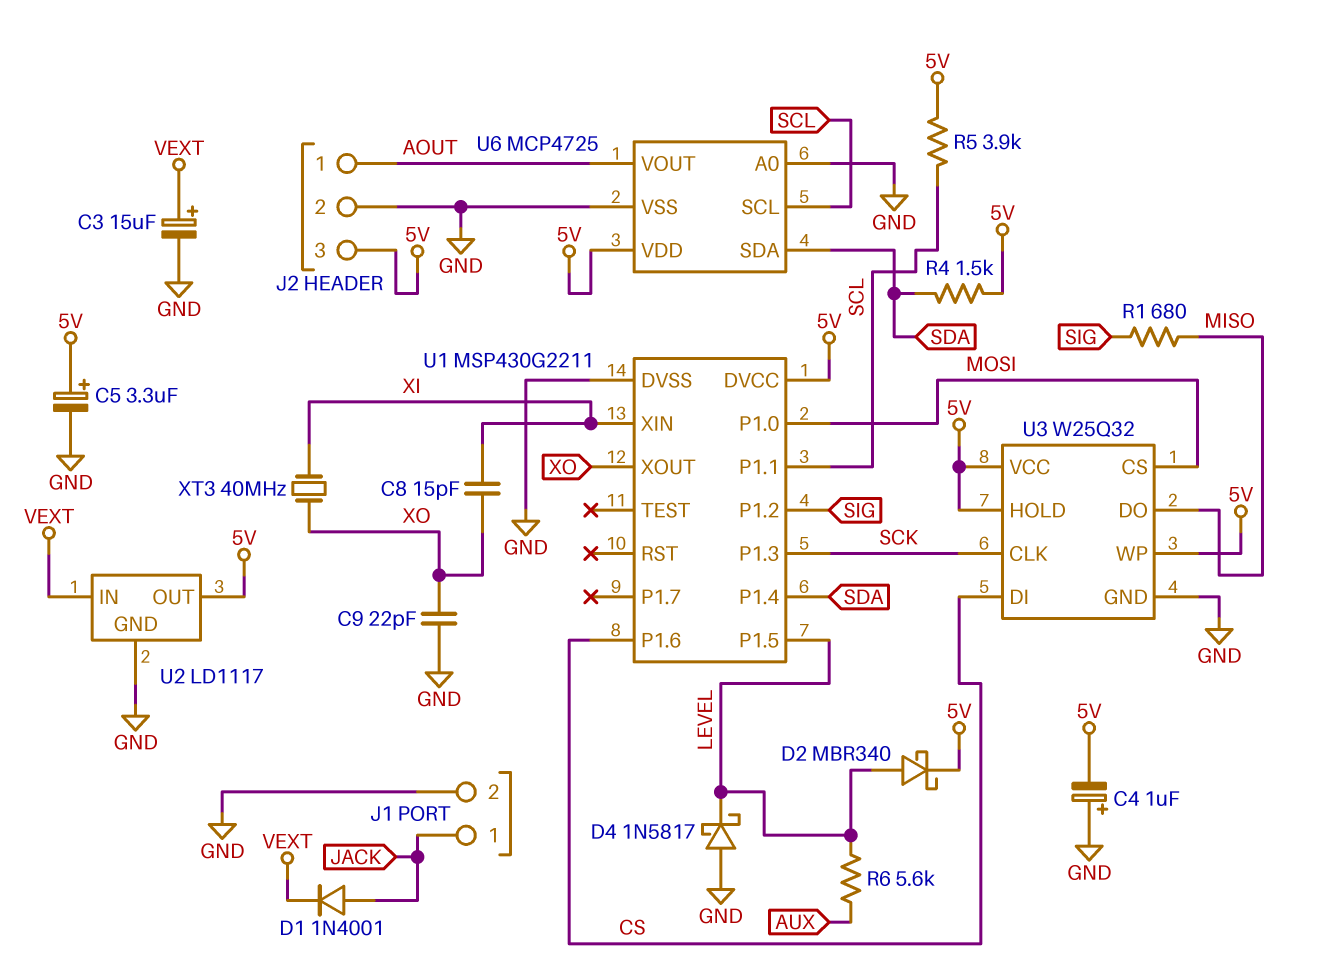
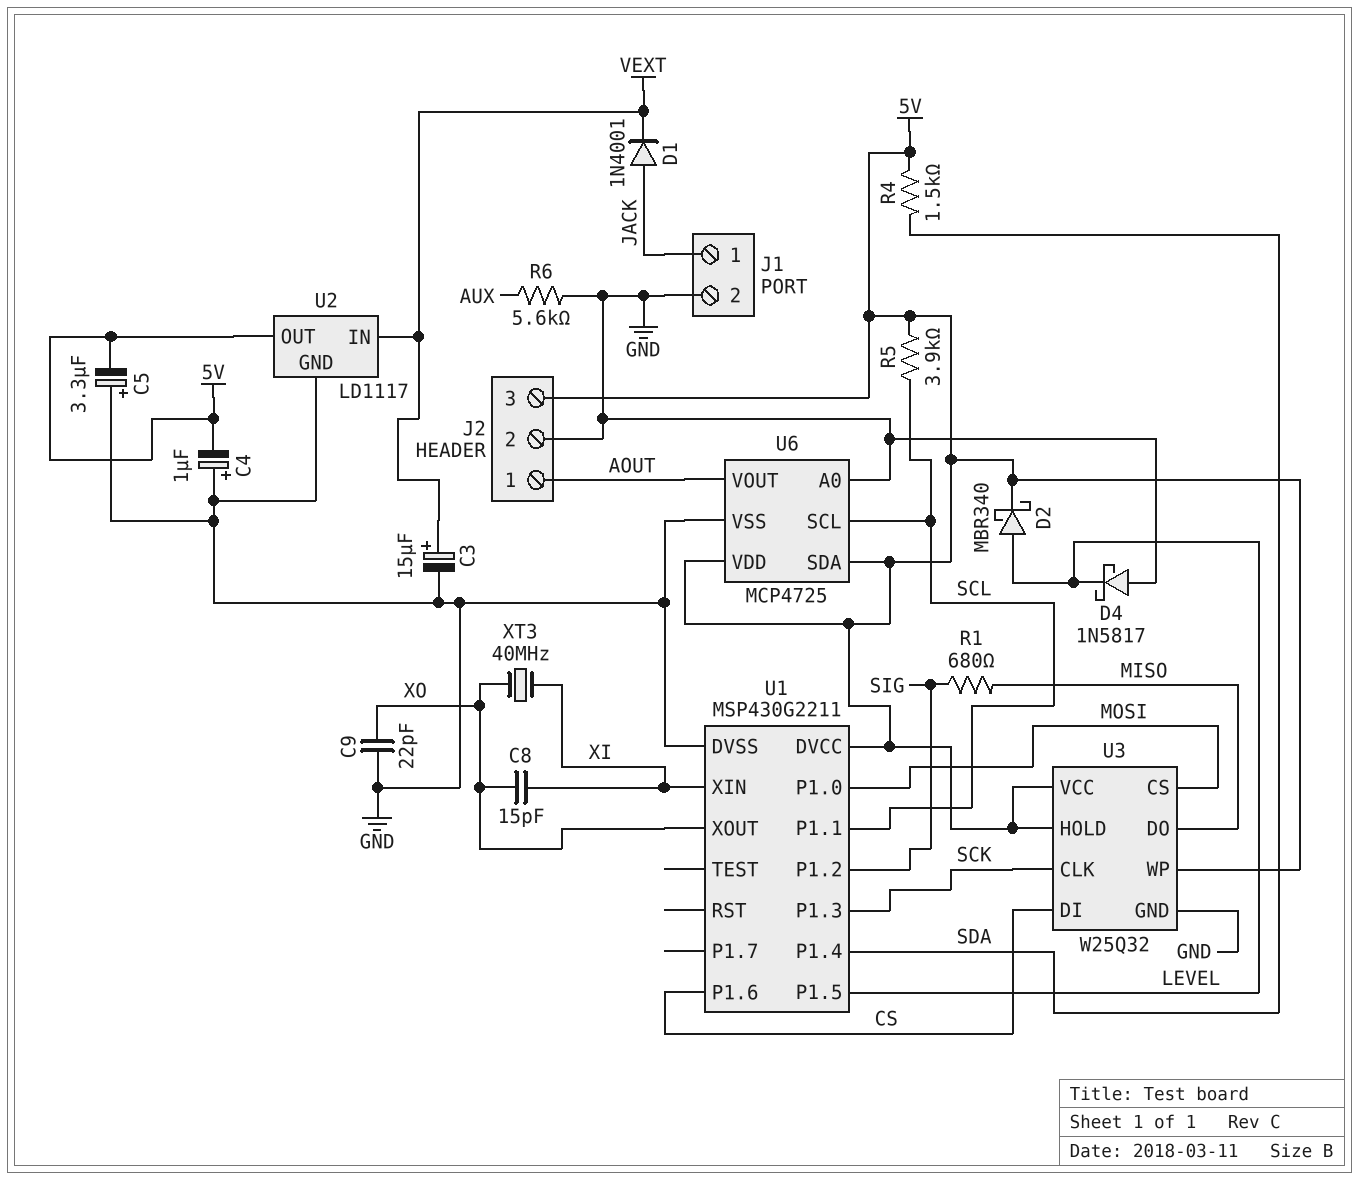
C5: 3.3uF (plus 5V, minus GND) -> 3.3uF (plus GND, minus 5V)
R6: 5.6k (AUX, LEVEL) -> 5.6k (AUX, GND)
U6 pin SDA: SDA -> 5V

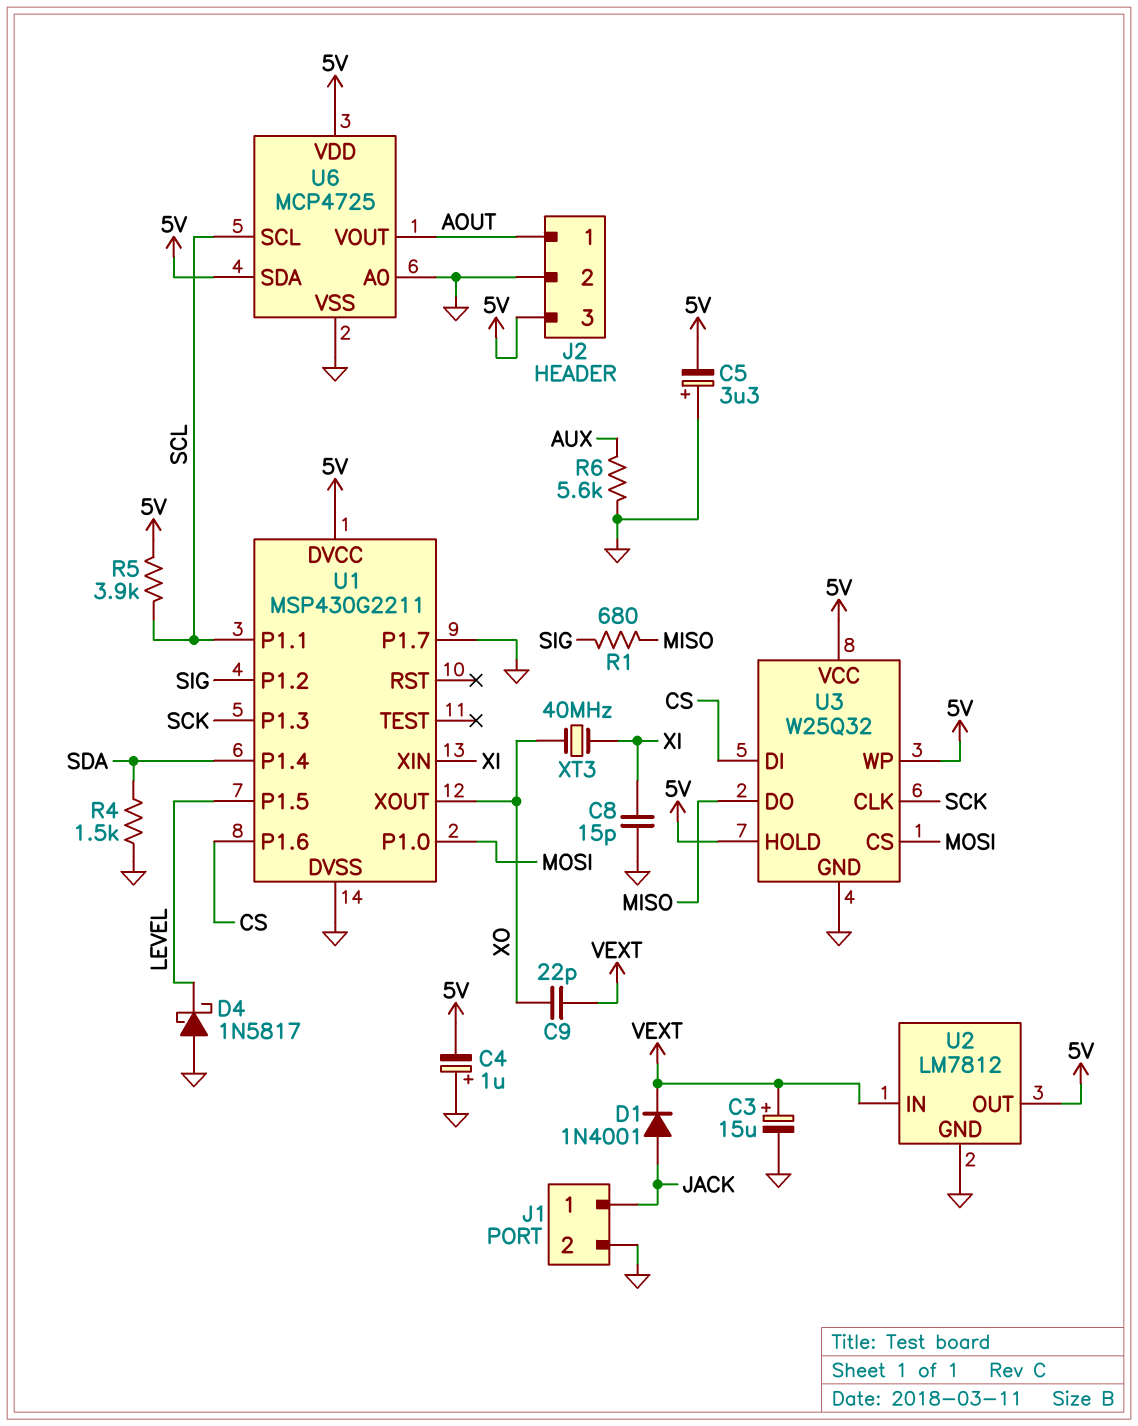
C8: 15pF (XI, XO) -> 15pF (GND, XI)
C9: 22pF (GND, XO) -> 22pF (VEXT, XO)
D2: schottky MBR340 (A LEVEL, K 5V) -> none
R4: 1.5k (5V, SDA) -> 1.5k (GND, SDA)
U1 pin P1.7: none -> GND
U2: LD1117 -> LM7812

